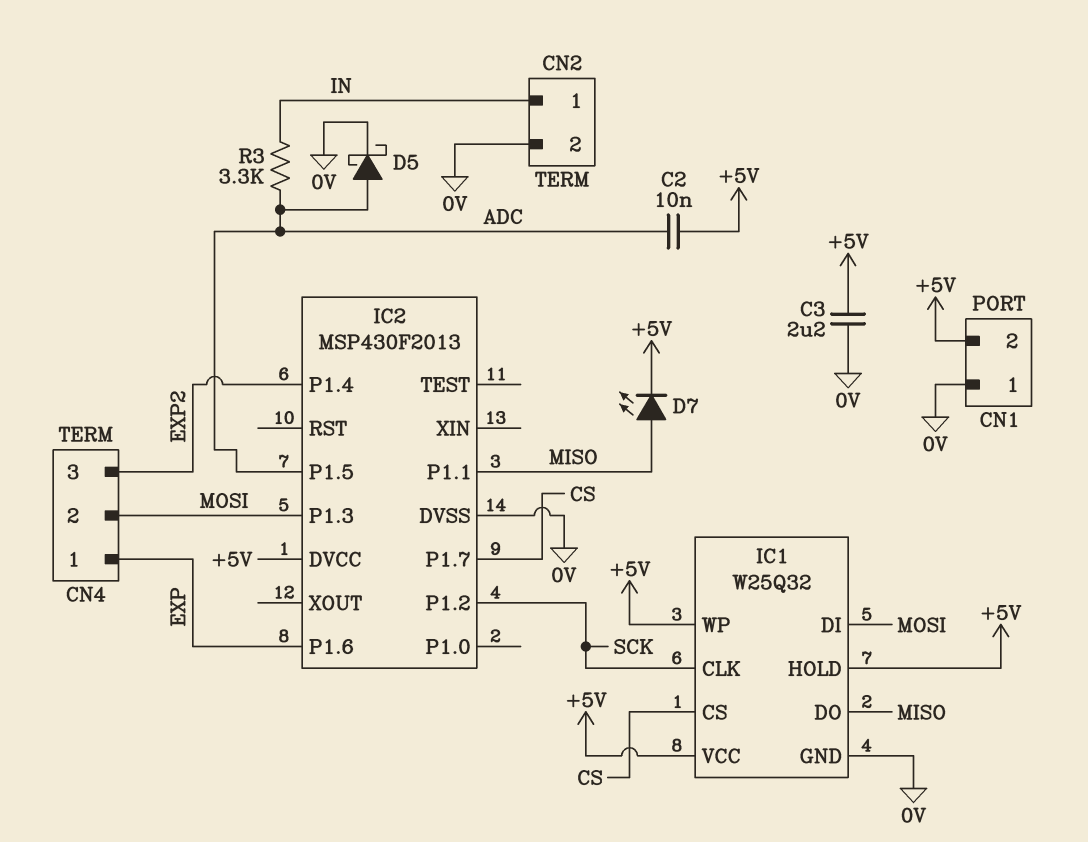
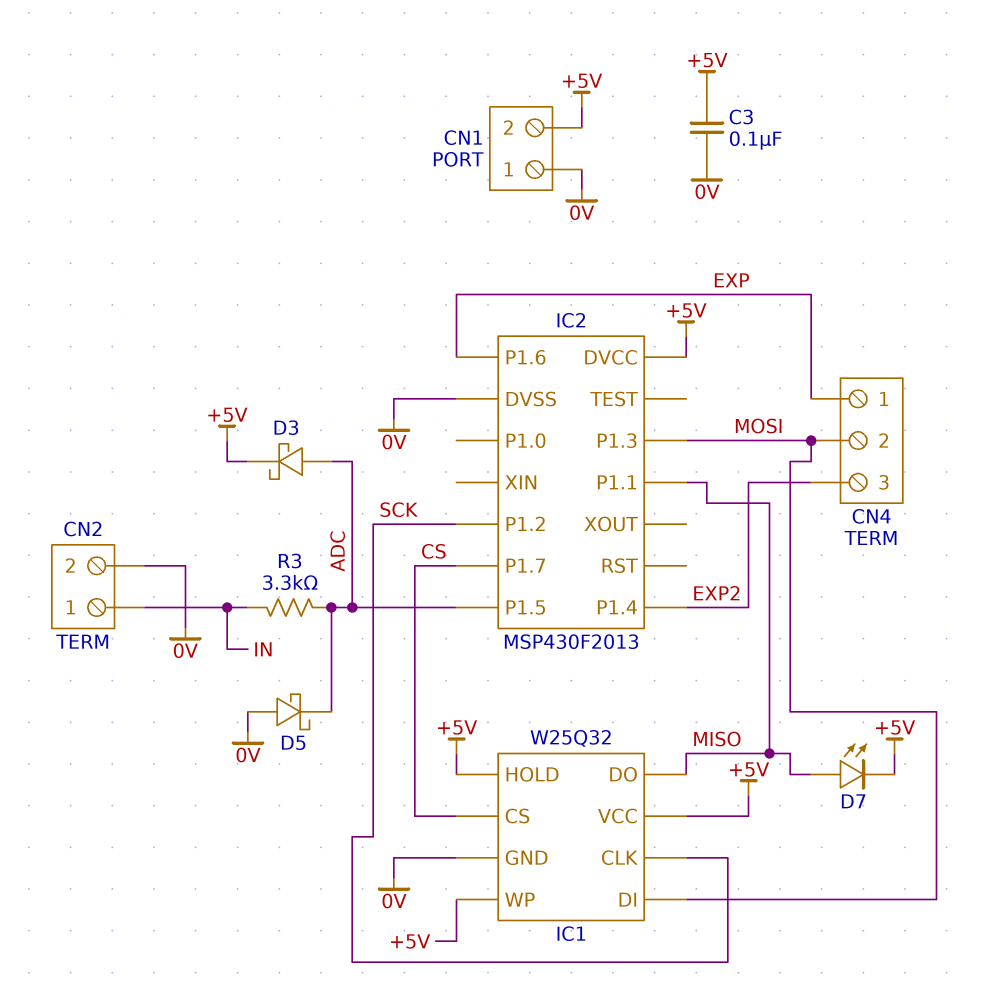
C2: 10nF (+5V, ADC) -> none
C3: 2.2uF (+5V, 0V) -> 100nF (+5V, 0V)
D3: none -> schottky (A ADC, K +5V)
D5: schottky (A ADC, K 0V) -> schottky (A 0V, K ADC)

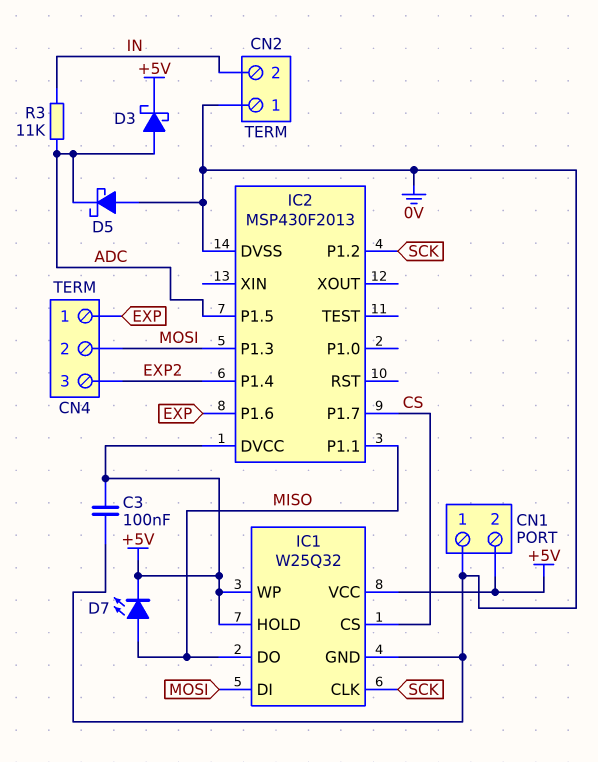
CN2 pin 1: IN -> 0V
CN2 pin 2: 0V -> IN
R3: 3.3k (ADC, IN) -> 11k (ADC, IN)

